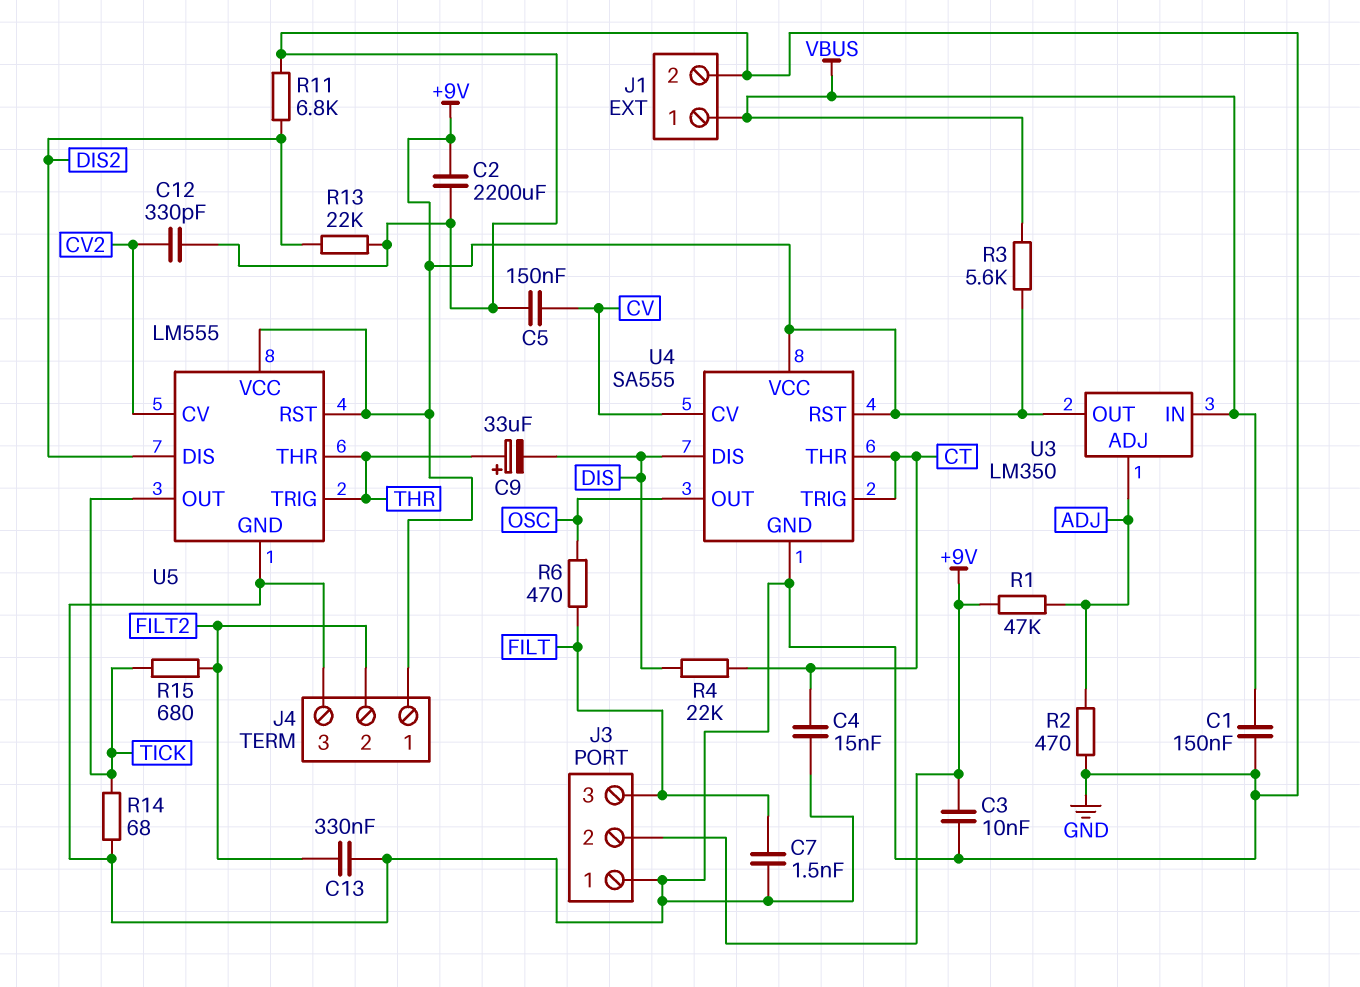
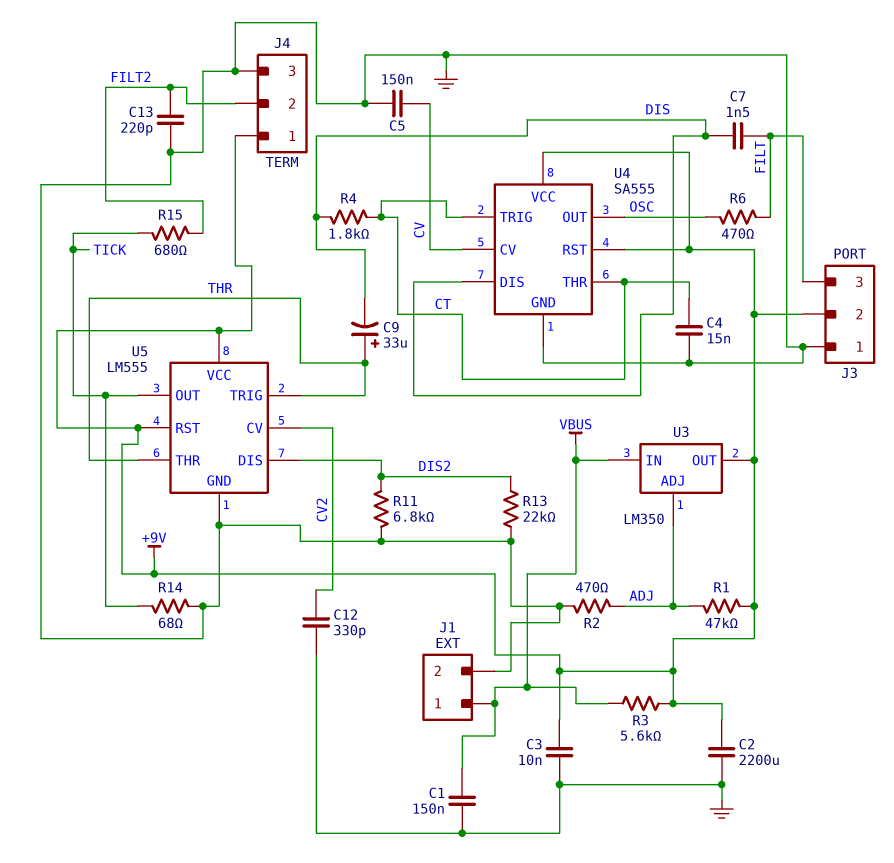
C7: 1.5nF (FILT, GND) -> 1.5nF (DIS, FILT)
C13: 330nF (FILT2, GND) -> 220pF (FILT2, GND)
R4: 22k (CT, DIS) -> 1.8k (CT, DIS)

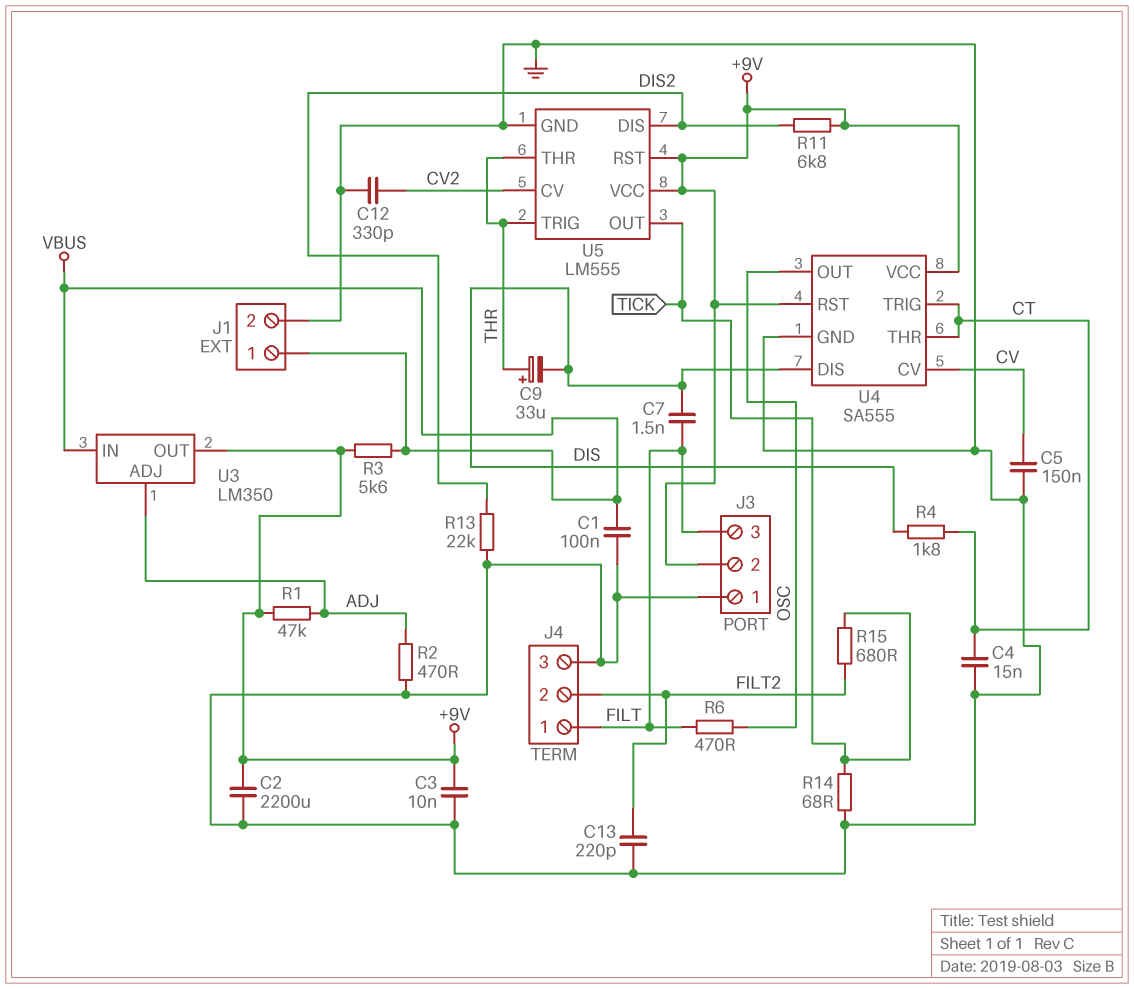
C1: 150nF (GND, VBUS) -> 100nF (GND, VBUS)
J4 pin 1: +9V -> FILT
R11: 6.8k (DIS2, GND) -> 6.8k (+9V, DIS2)

